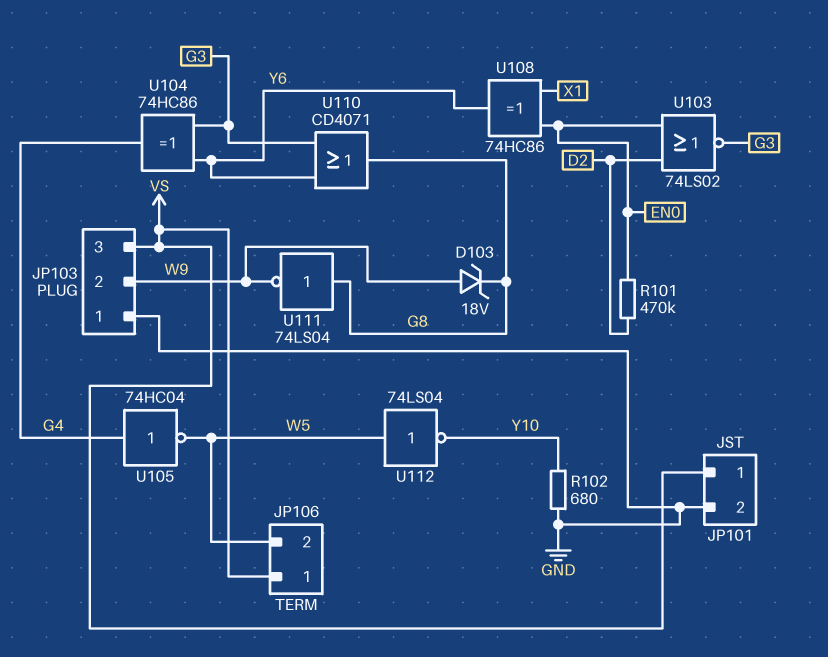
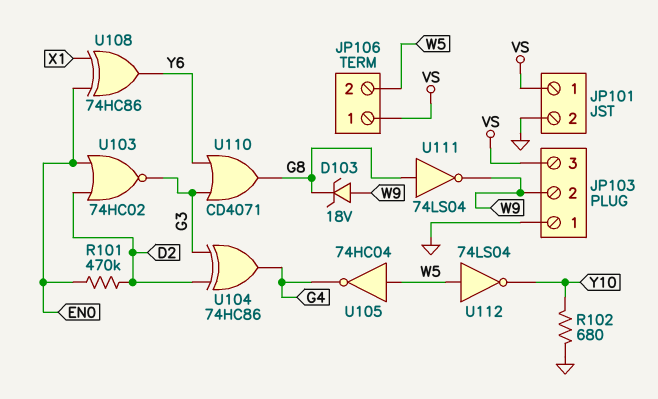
U103: NOR 74LS02 (in D2, in EN0, out G3) -> NOR 74HC02 (in D2, in EN0, out G3)
U104: XOR 74HC86 (in G3, in Y6, out G4) -> XOR 74HC86 (in D2, in G3, out G4)
U105: NOT 74HC04 (in G4, out W5) -> NOT 74HC04 (in W5, out G4)

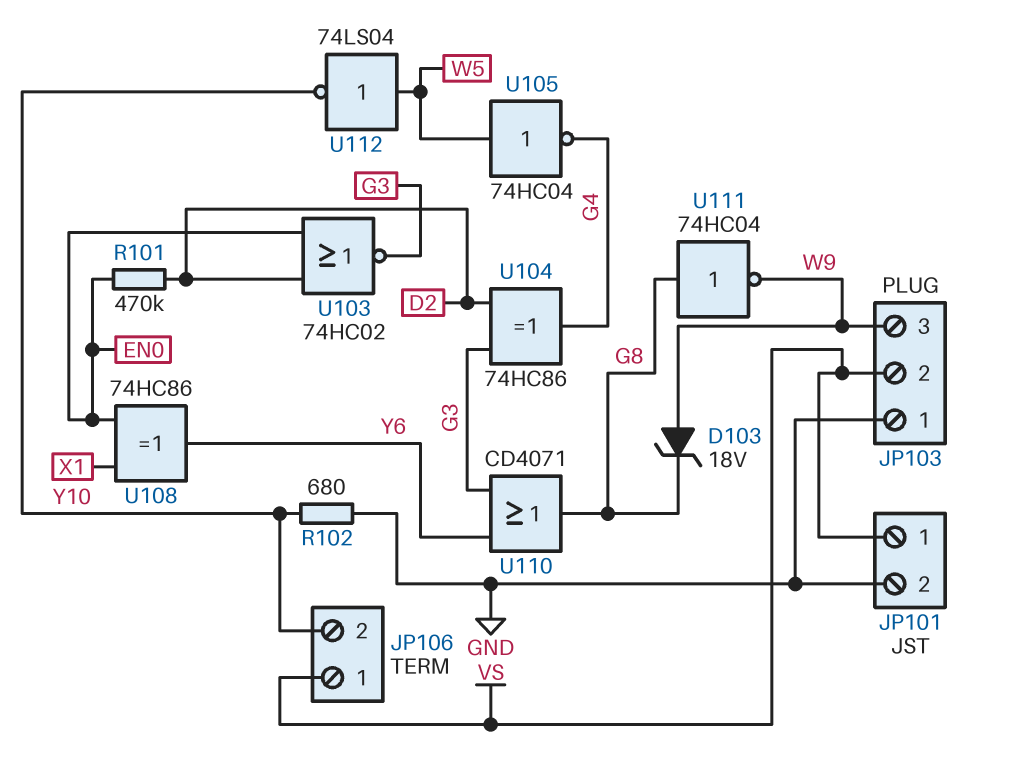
JP103 pin 2: W9 -> VS
JP103 pin 3: VS -> W9
JP106 pin 2: W5 -> Y10
U111: NOT 74LS04 (in G8, out W9) -> NOT 74HC04 (in G8, out W9)

